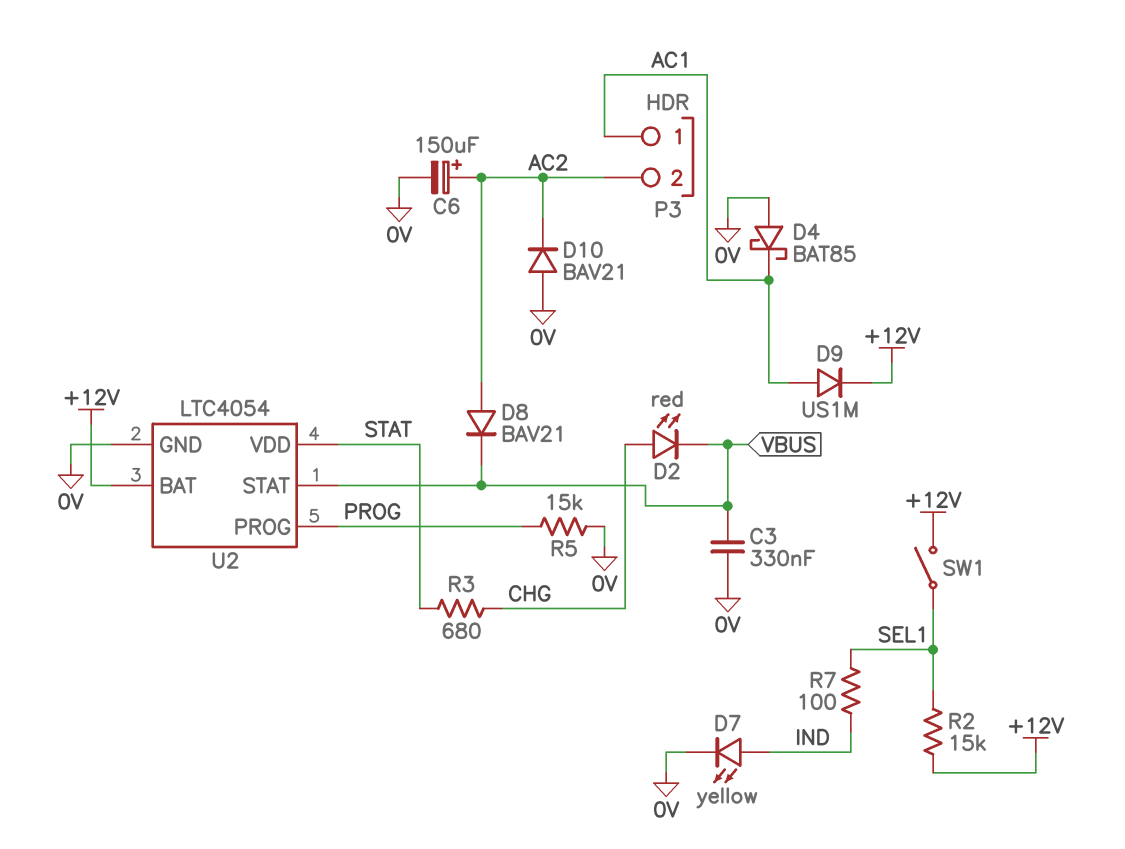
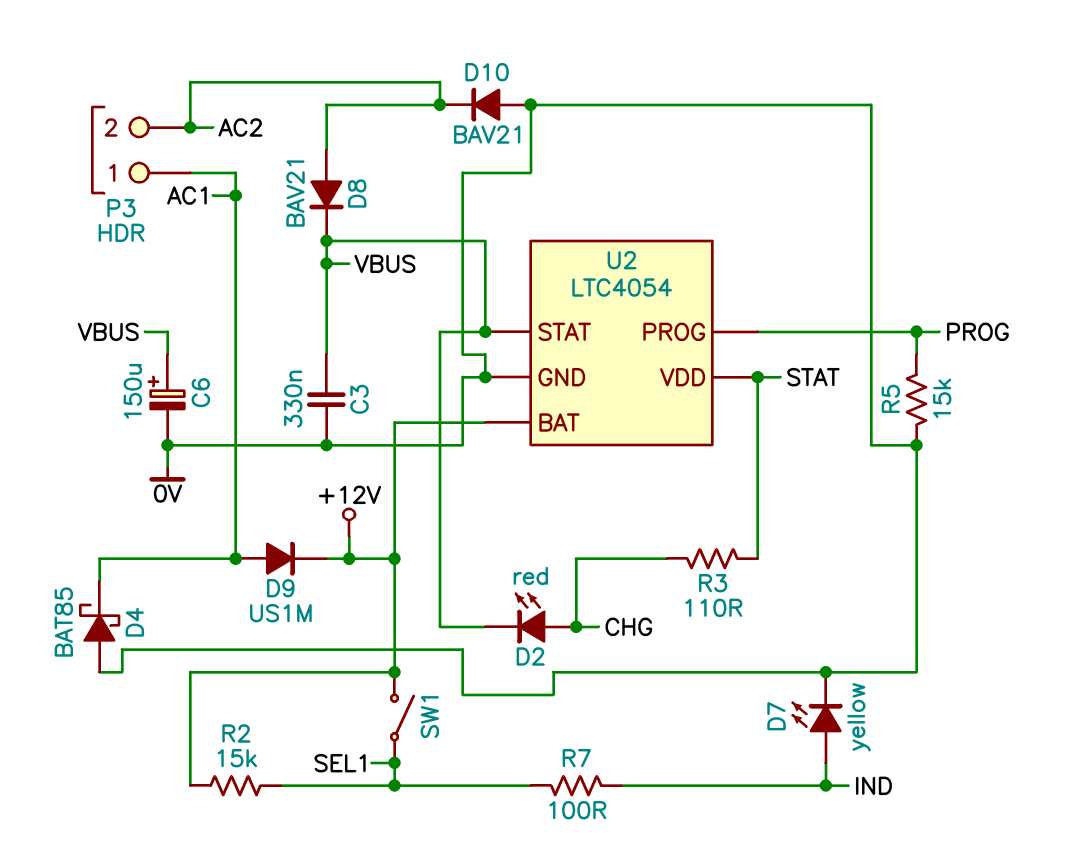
C6: 150uF (plus AC2, minus 0V) -> 150uF (plus VBUS, minus 0V)
R3: 680 (CHG, STAT) -> 110 (CHG, STAT)

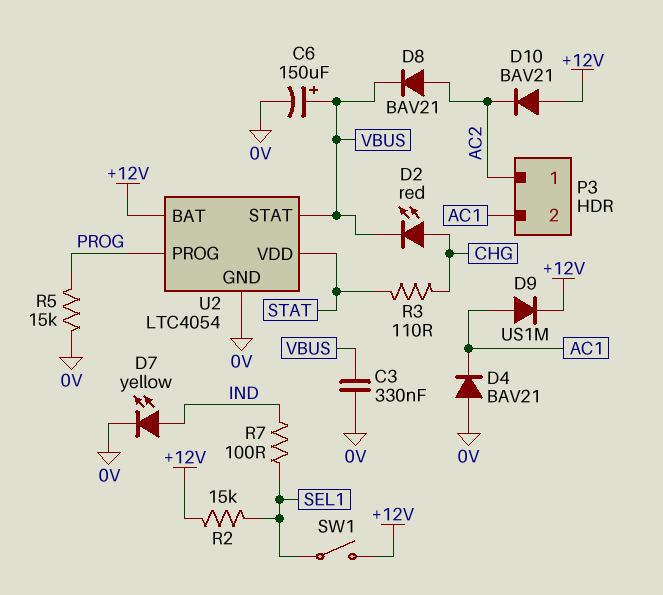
D4: schottky BAT85 (A 0V, K AC1) -> diode BAV21 (A 0V, K AC1)
D10: diode BAV21 (A 0V, K AC2) -> diode BAV21 (A +12V, K AC2)
P3 pin 1: AC1 -> AC2
P3 pin 2: AC2 -> AC1

